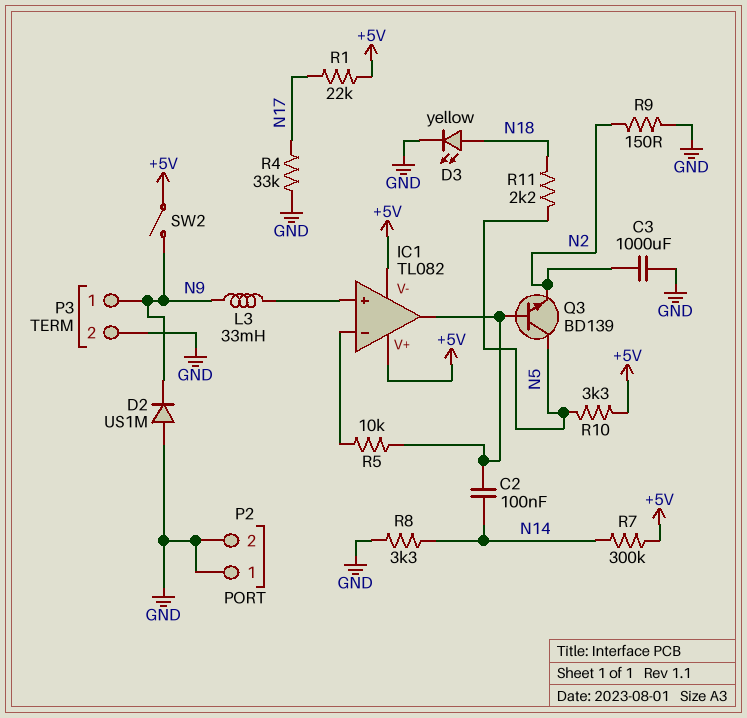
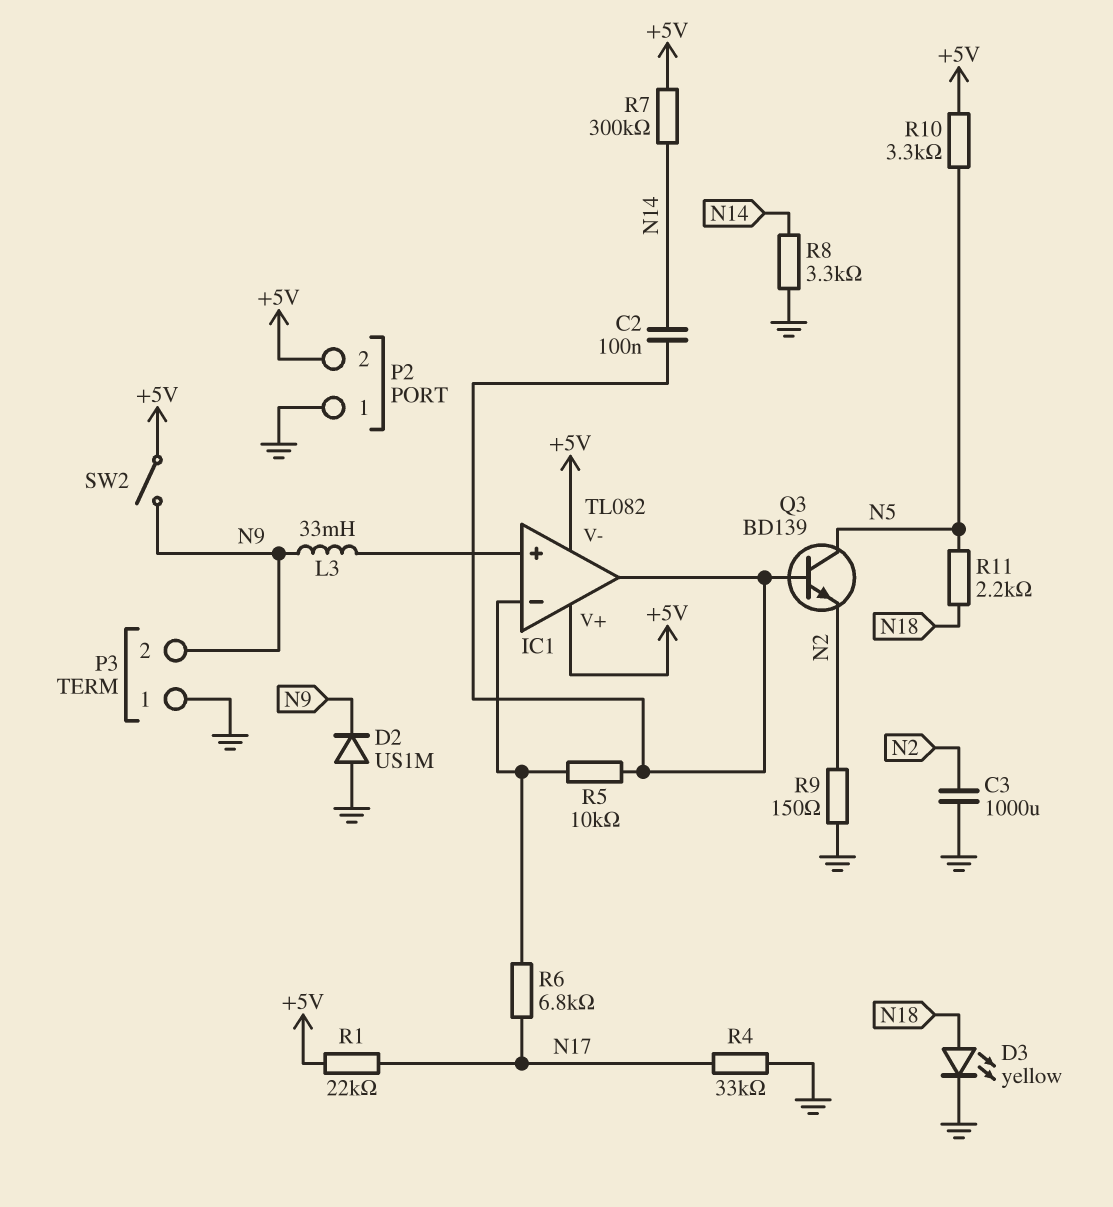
P2 pin 2: GND -> +5V
P3 pin 1: N9 -> GND
P3 pin 2: GND -> N9
R6: none -> 6.8k (IC1/in-, N17)

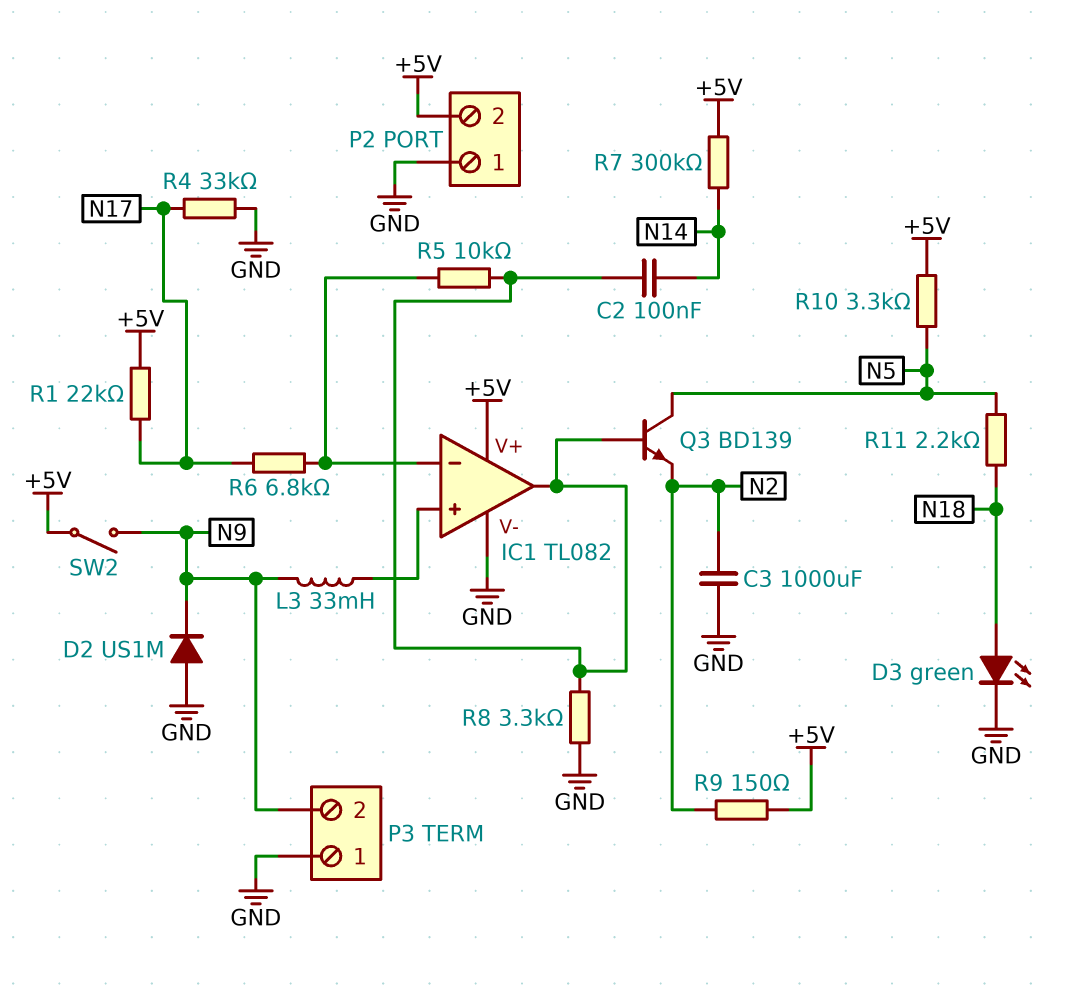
D3: LED yellow (A N18, K GND) -> LED green (A N18, K GND)
IC1 pin V-: +5V -> GND
R8: 3.3k (GND, N14) -> 3.3k (GND, IC1/out)
R9: 150 (GND, N2) -> 150 (+5V, N2)

